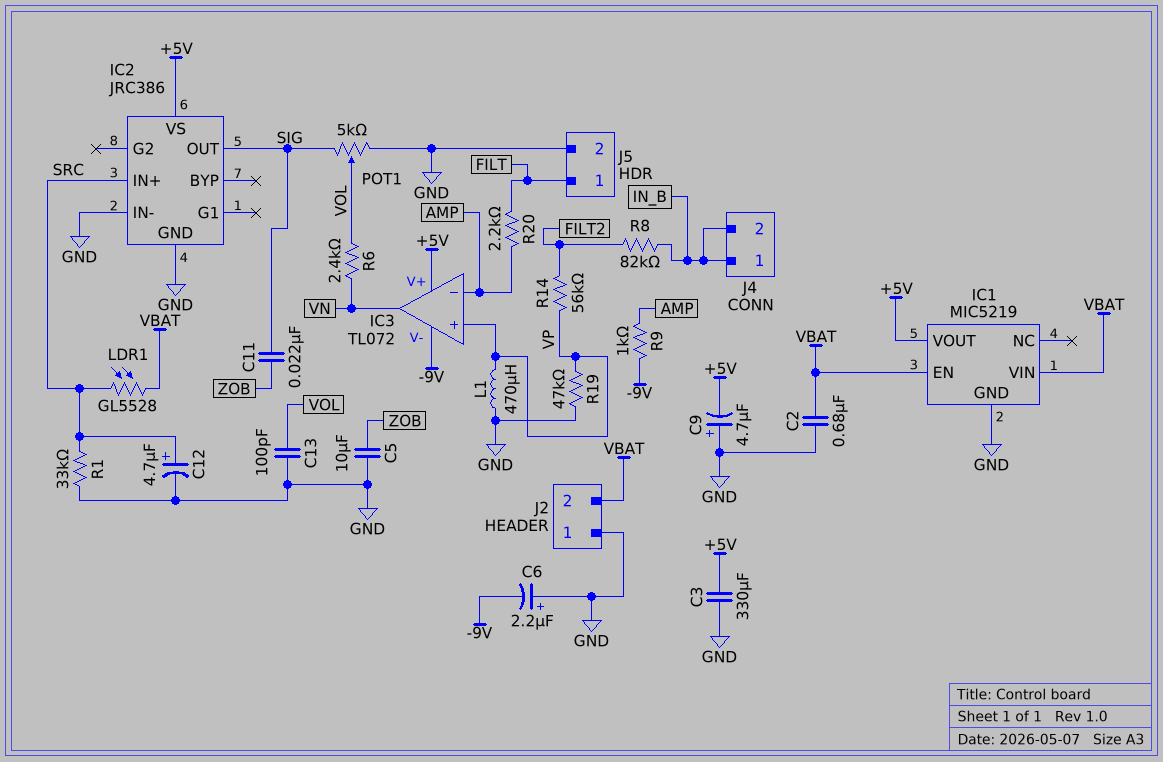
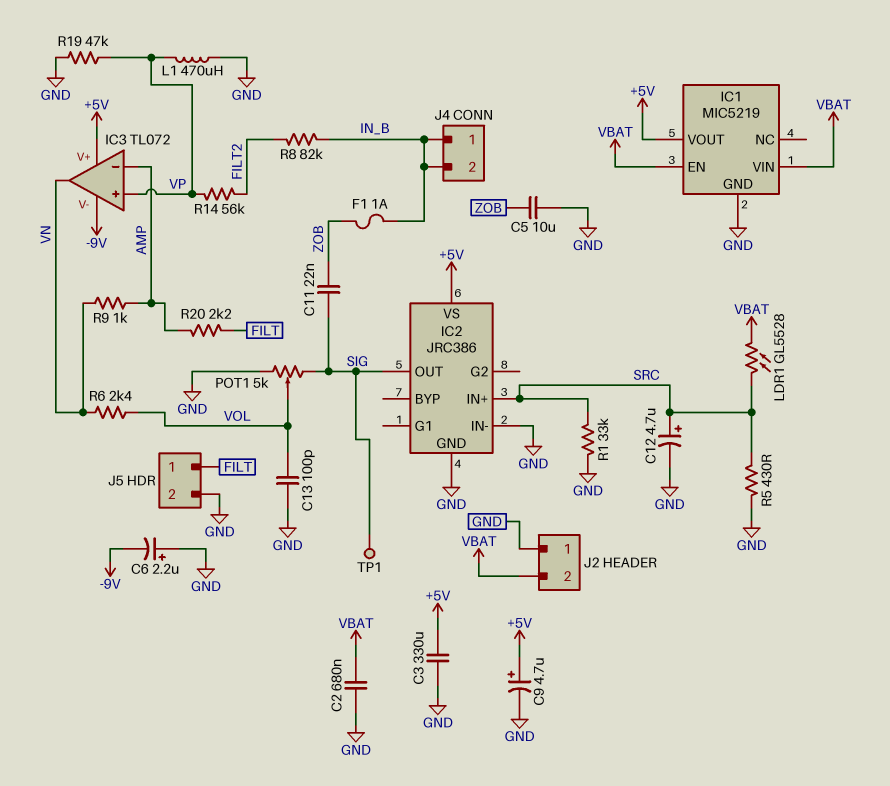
C9: 4.7uF (plus GND, minus +5V) -> 4.7uF (plus +5V, minus GND)
F1: none -> 1A (IN_B, ZOB)
R5: none -> 430 (GND, SRC)
R9: 1k (-9V, AMP) -> 1k (AMP, VN)
TP1: none -> test point (SIG)

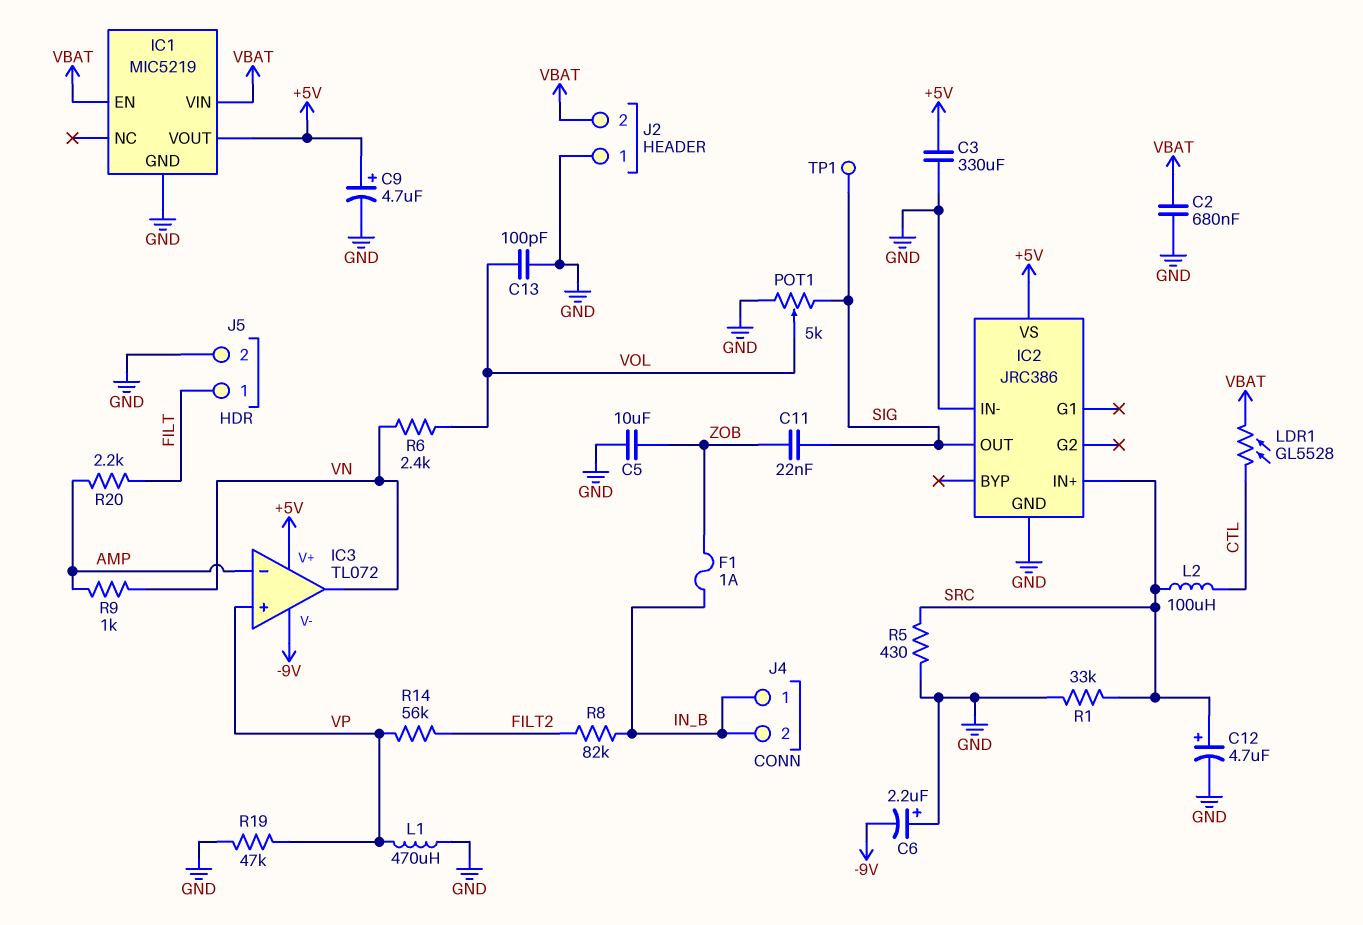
L2: none -> 100uH (CTL, SRC)
LDR1: GL5528 (SRC, VBAT) -> GL5528 (CTL, VBAT)

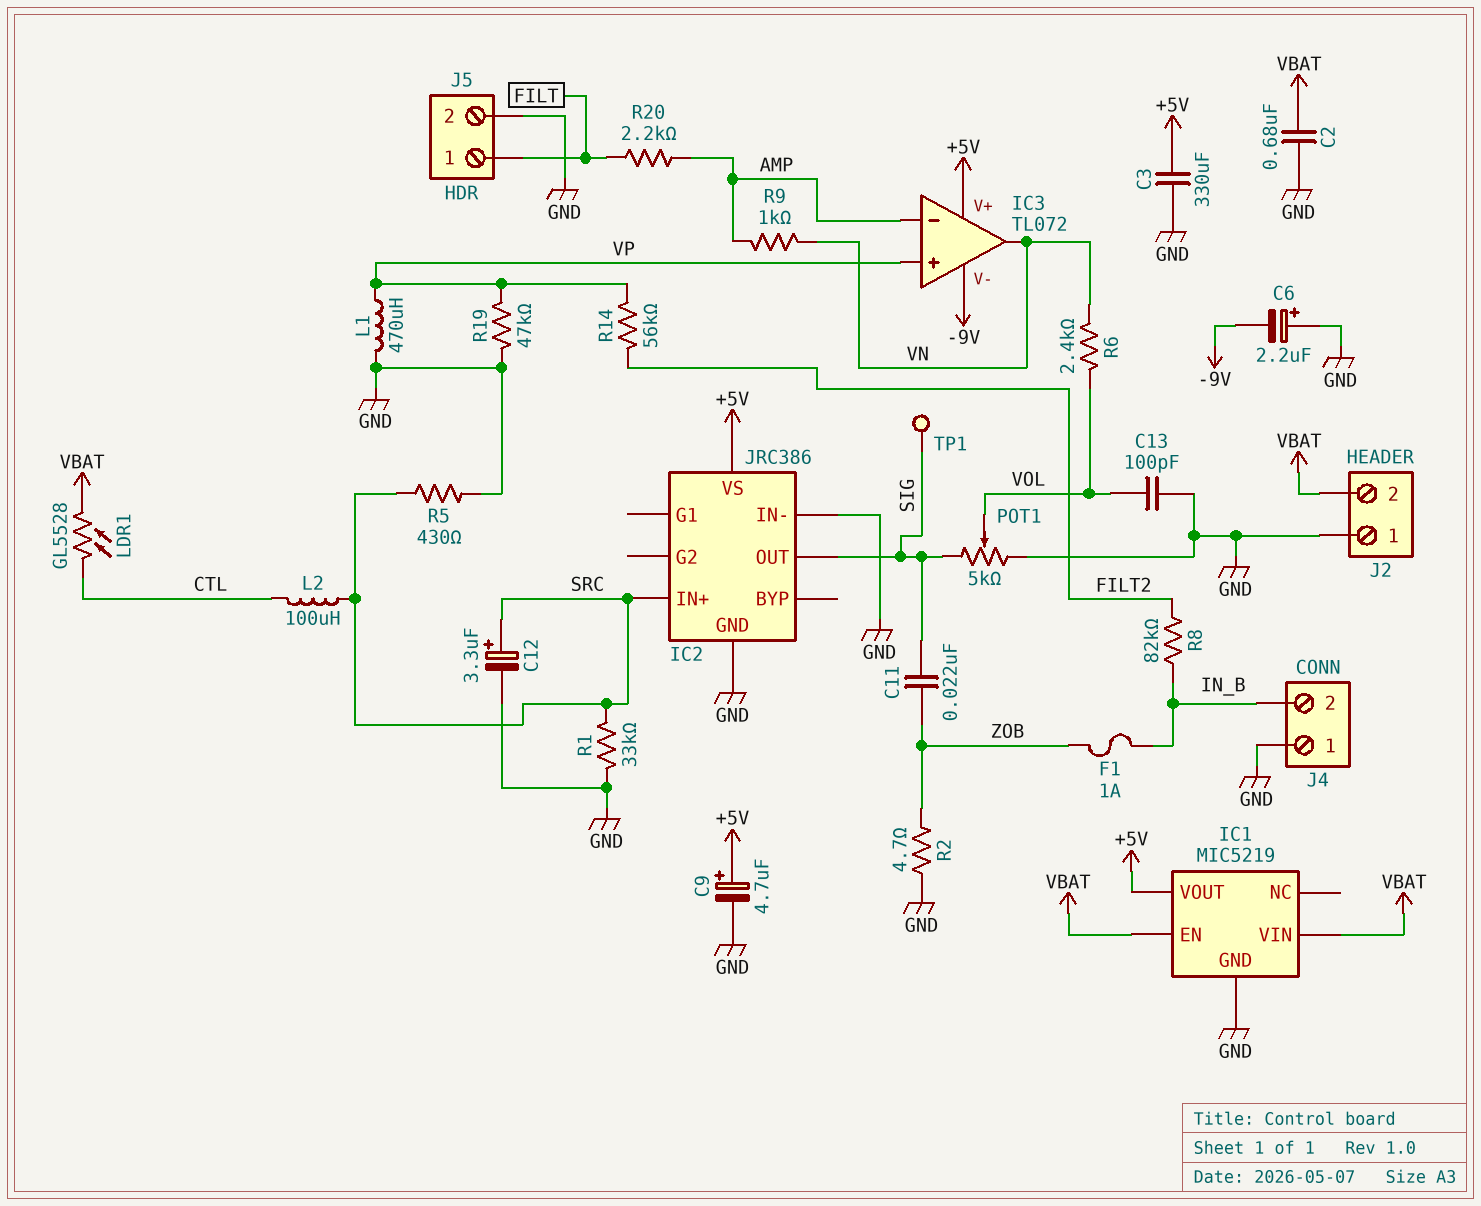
C5: 10uF (GND, ZOB) -> none
C12: 4.7uF (plus SRC, minus GND) -> 3.3uF (plus SRC, minus GND)
J4 pin 1: IN_B -> GND
R2: none -> 4.7 (GND, ZOB)

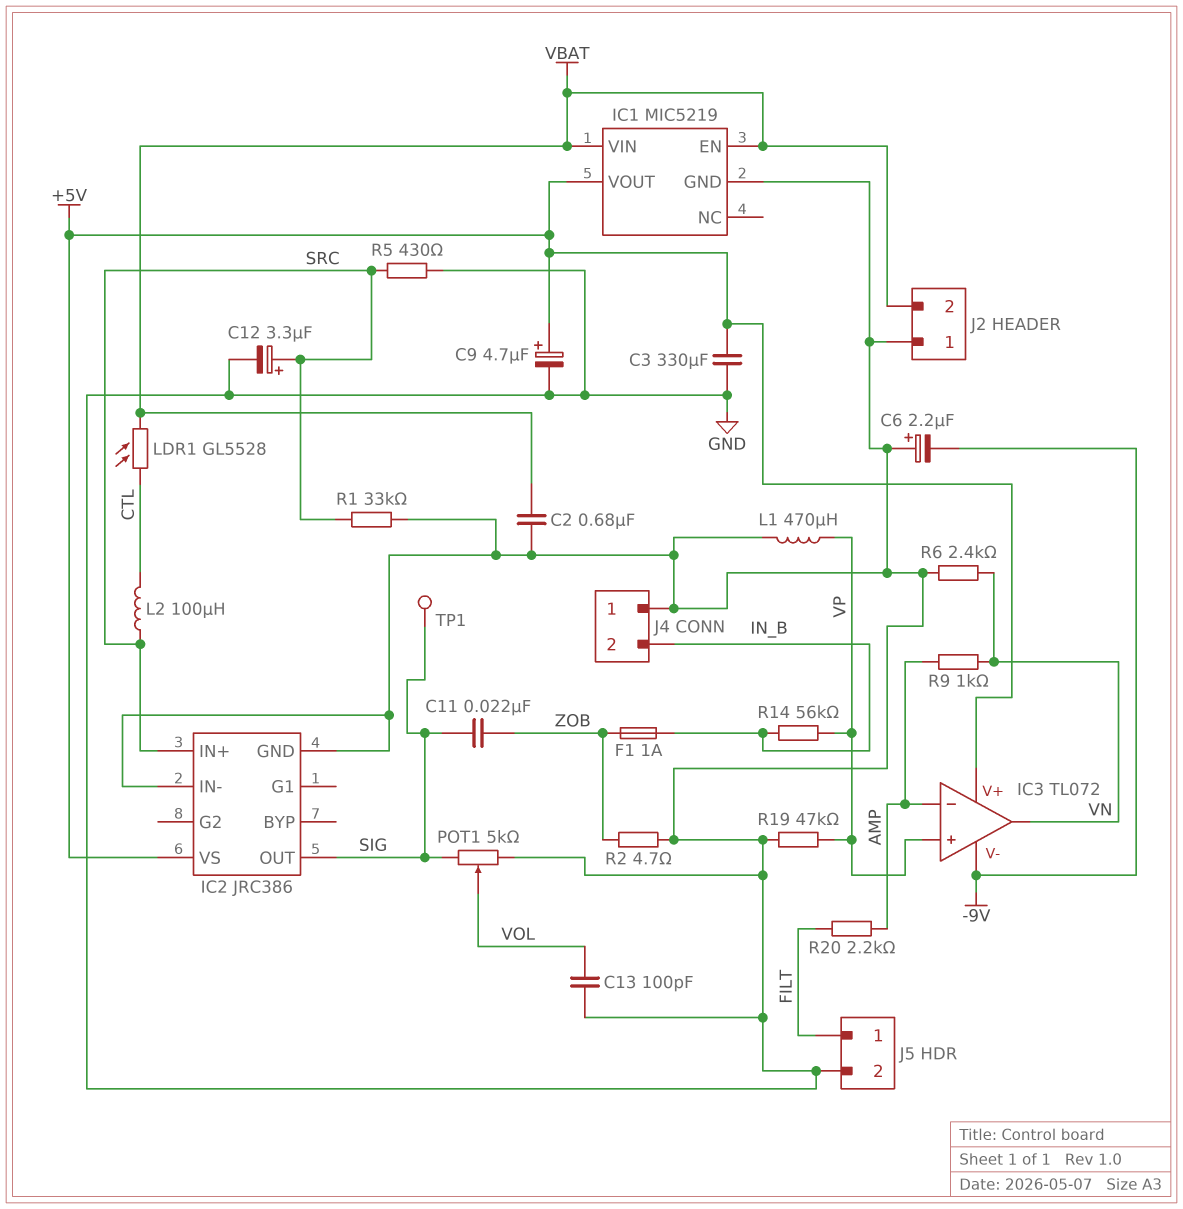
R6: 2.4k (VN, VOL) -> 2.4k (GND, VN)
R8: 82k (FILT2, IN_B) -> none
R14: 56k (FILT2, VP) -> 56k (IN_B, VP)

